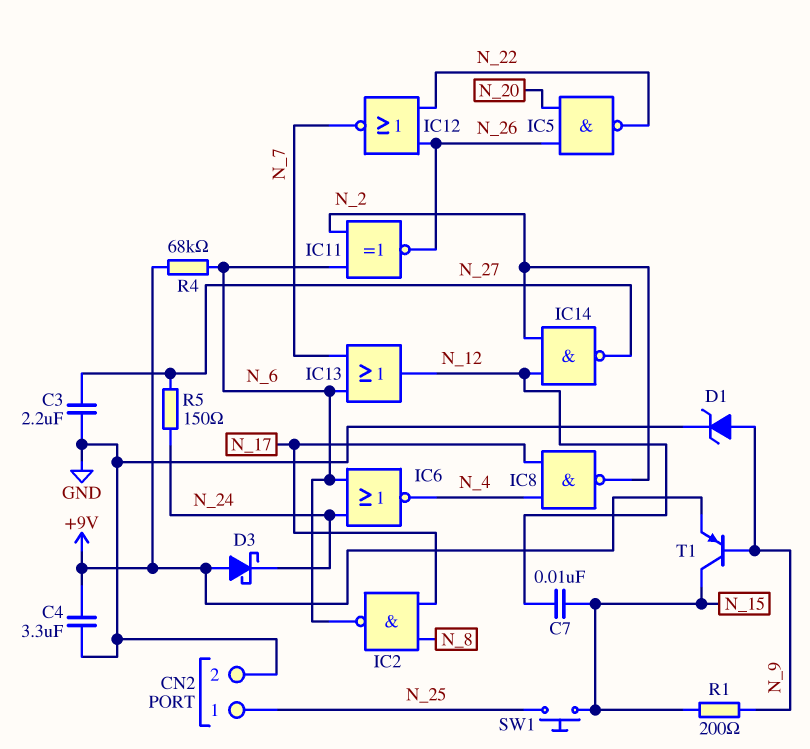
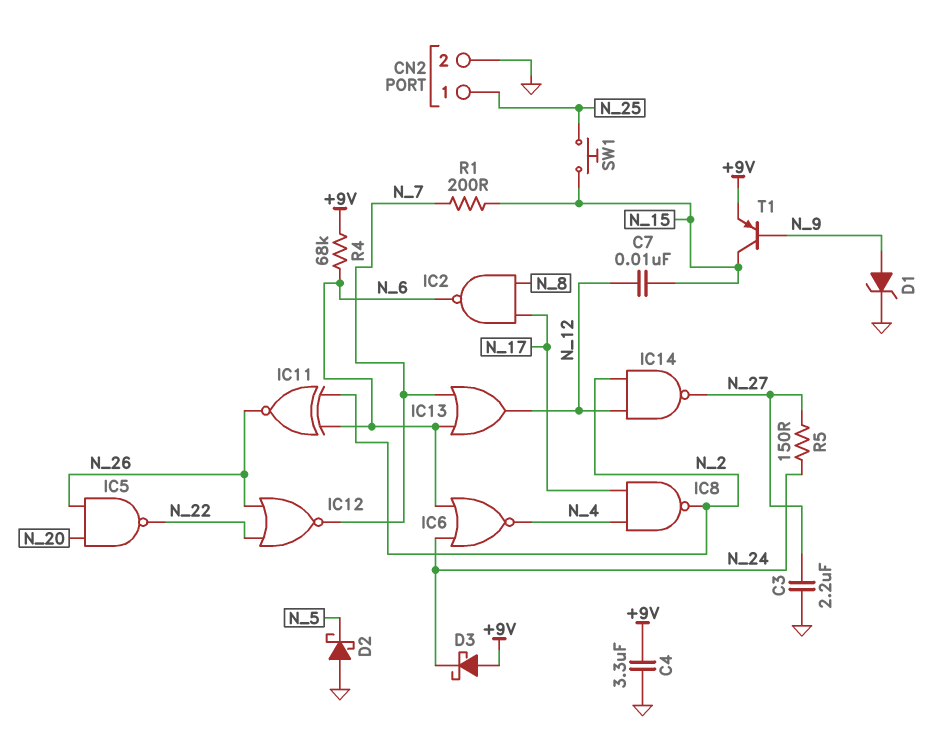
D2: none -> schottky (A GND, K N_5)
R1: 200 (N_9, N_15) -> 200 (N_7, N_15)

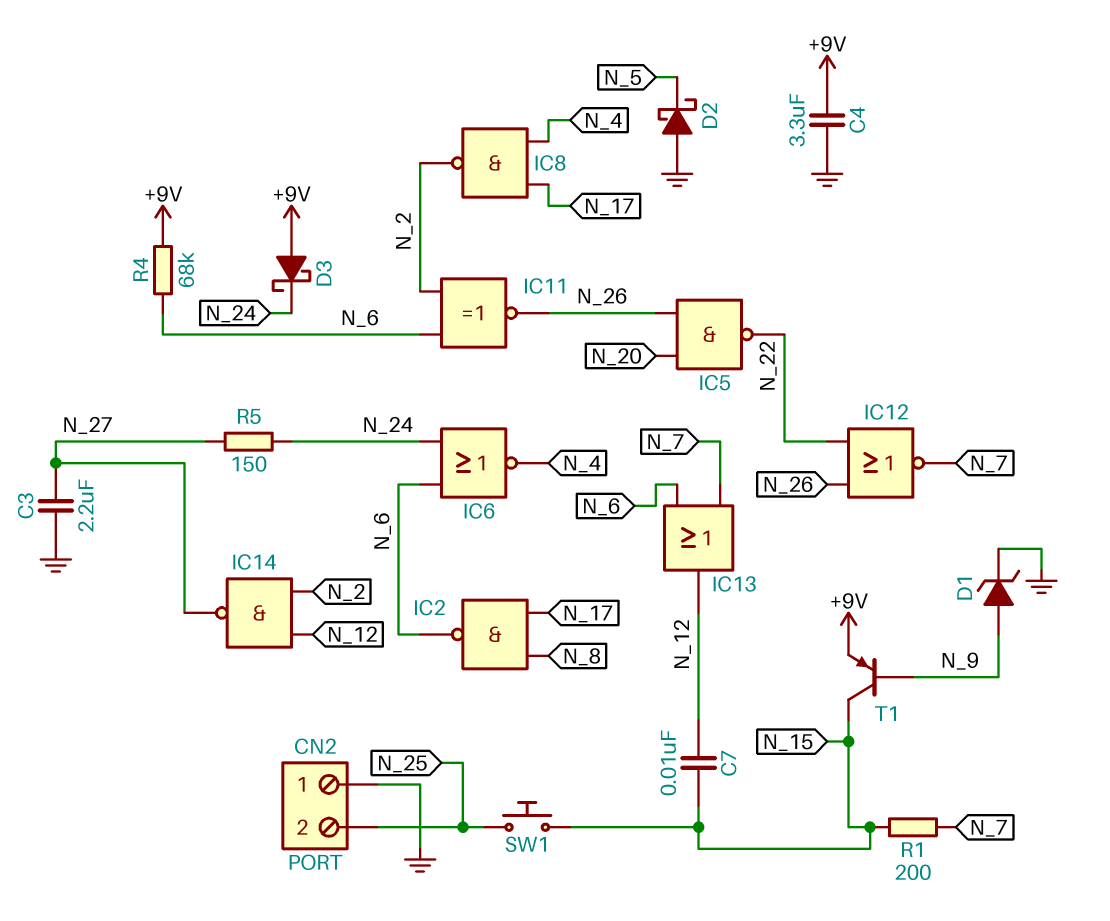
CN2 pin 1: N_25 -> GND
CN2 pin 2: GND -> N_25

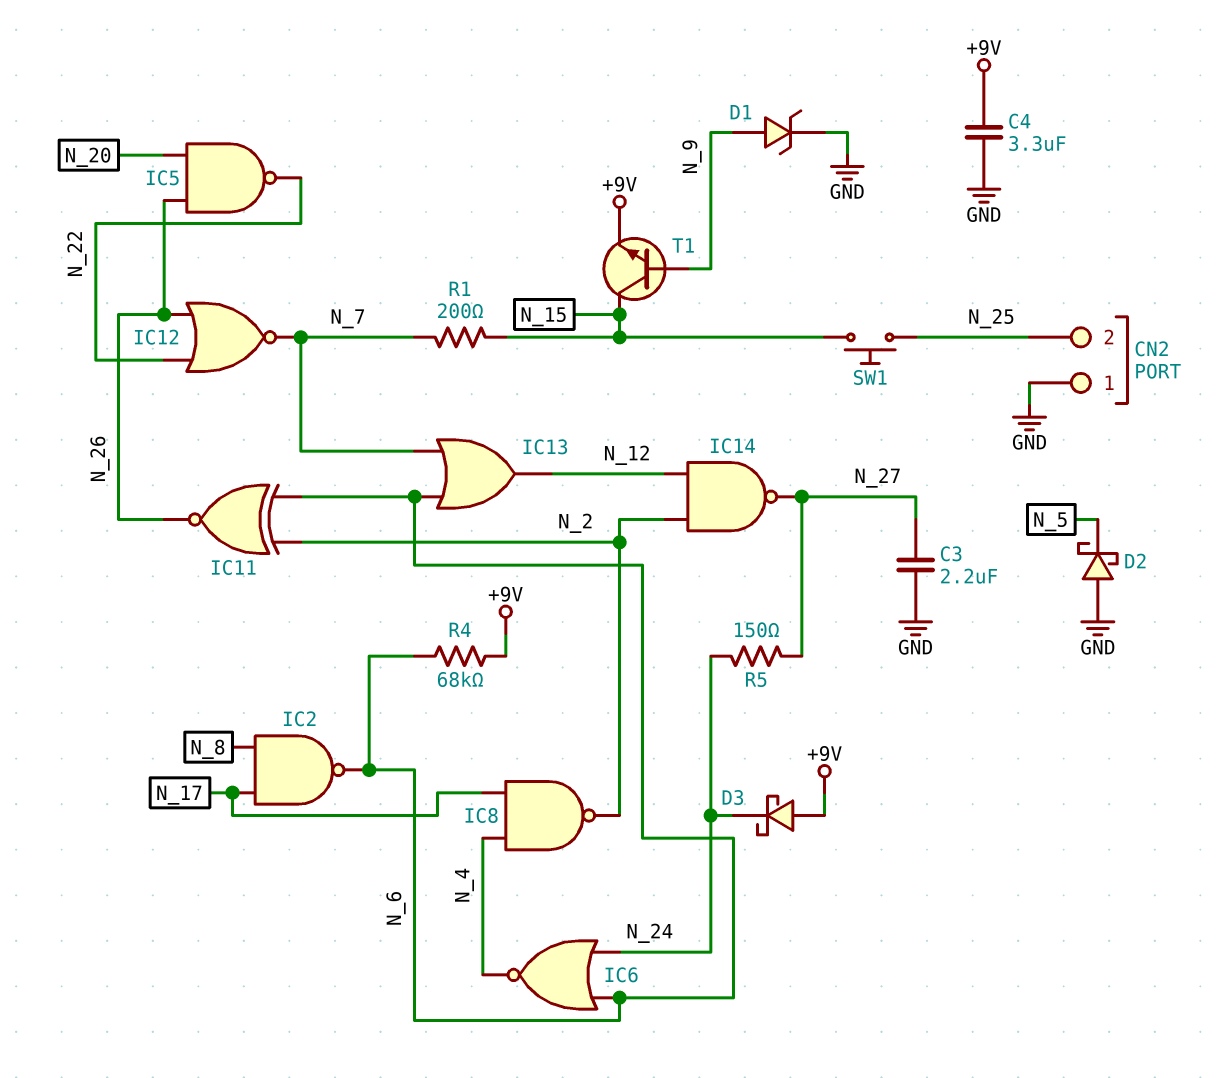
C7: 10nF (N_12, N_15) -> none
T1: PNP (B N_9, C N_15, E +9V) -> NPN (B N_9, C N_15, E +9V)

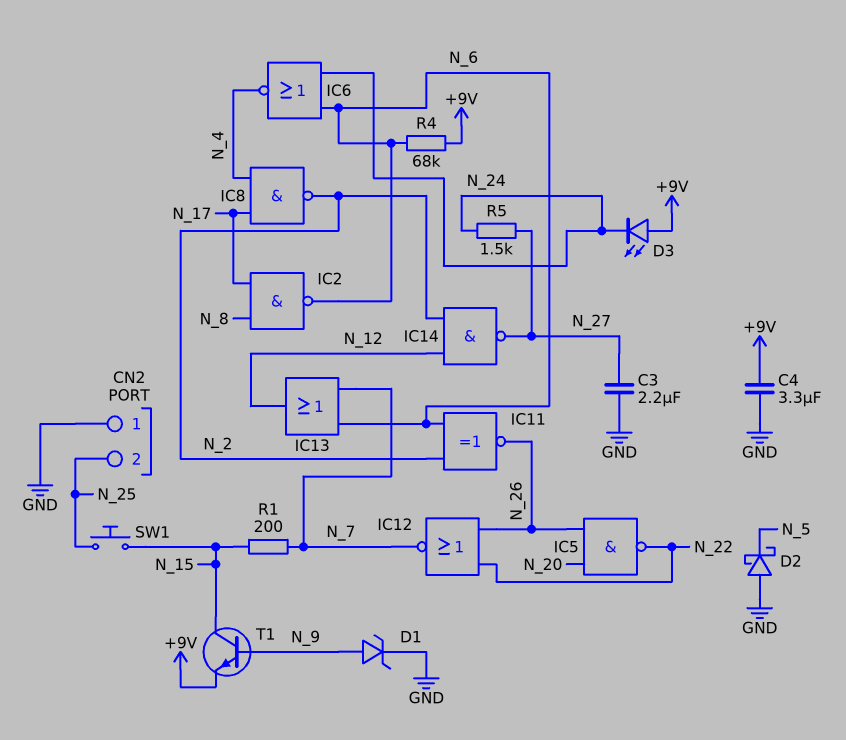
D3: schottky (A +9V, K N_24) -> LED (A +9V, K N_24)
R5: 150 (N_24, N_27) -> 1.5k (N_24, N_27)

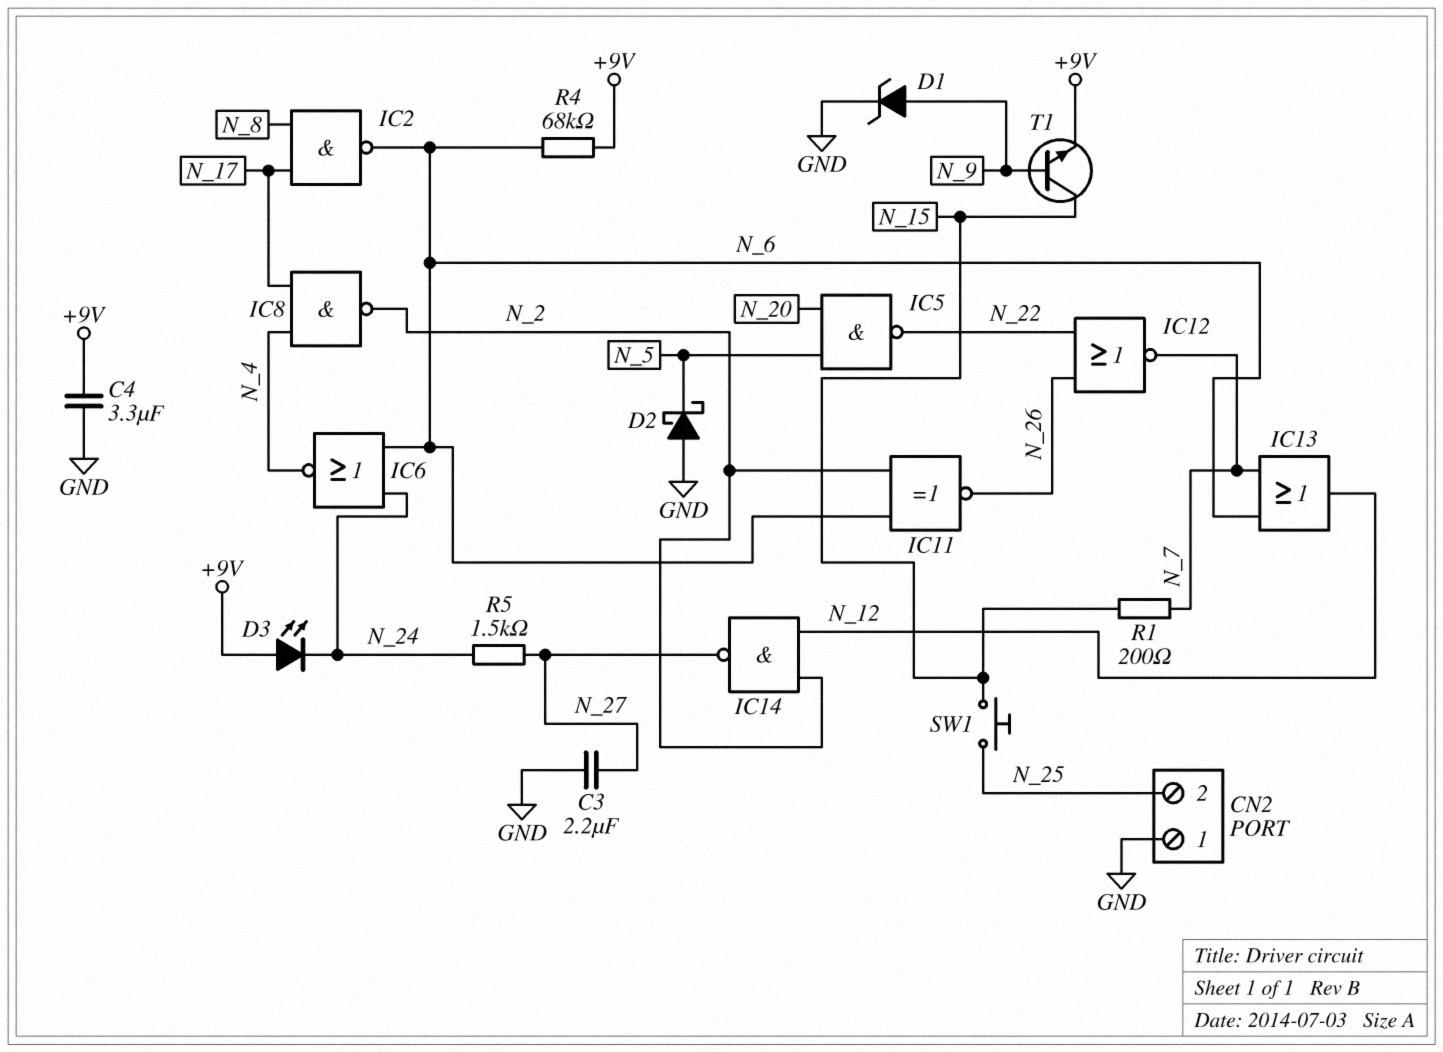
IC5: NAND (in N_20, in N_26, out N_22) -> NAND (in N_5, in N_20, out N_22)

